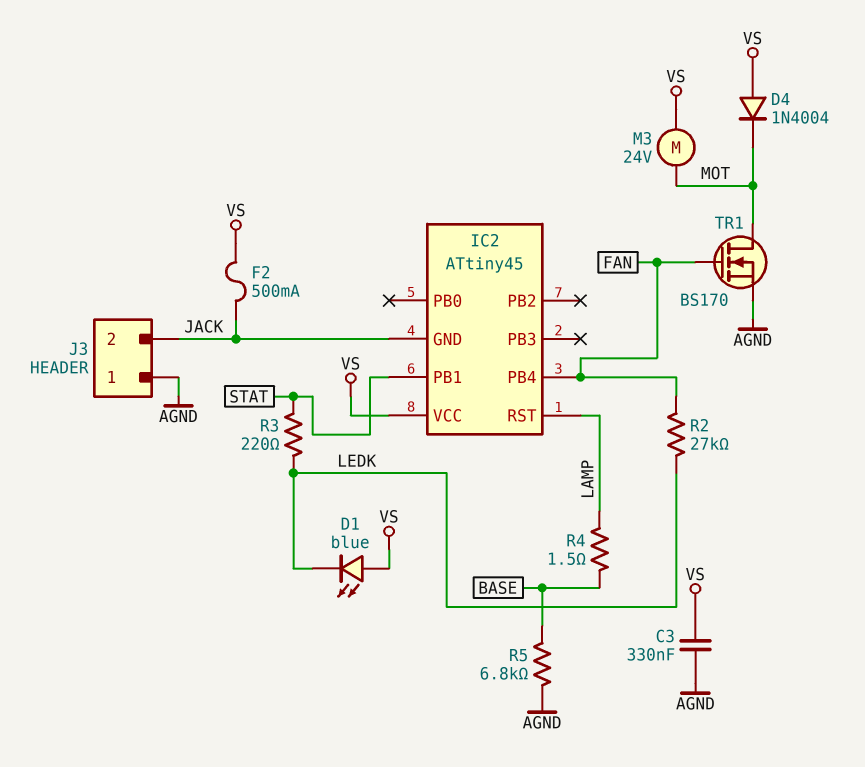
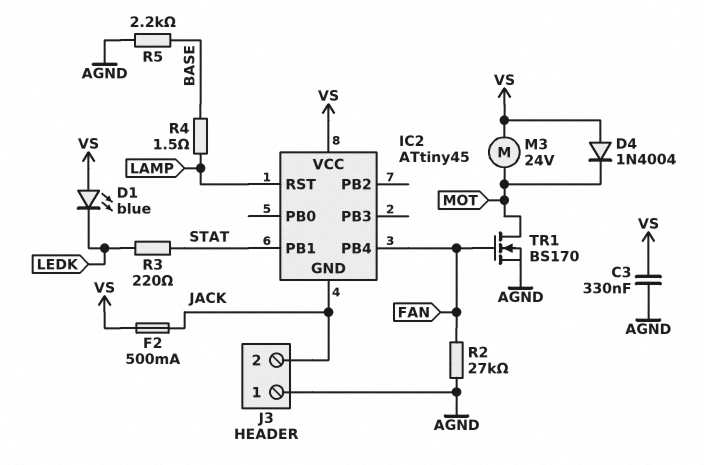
R2: 27k (FAN, LEDK) -> 27k (AGND, FAN)
R5: 6.8k (AGND, BASE) -> 2.2k (AGND, BASE)

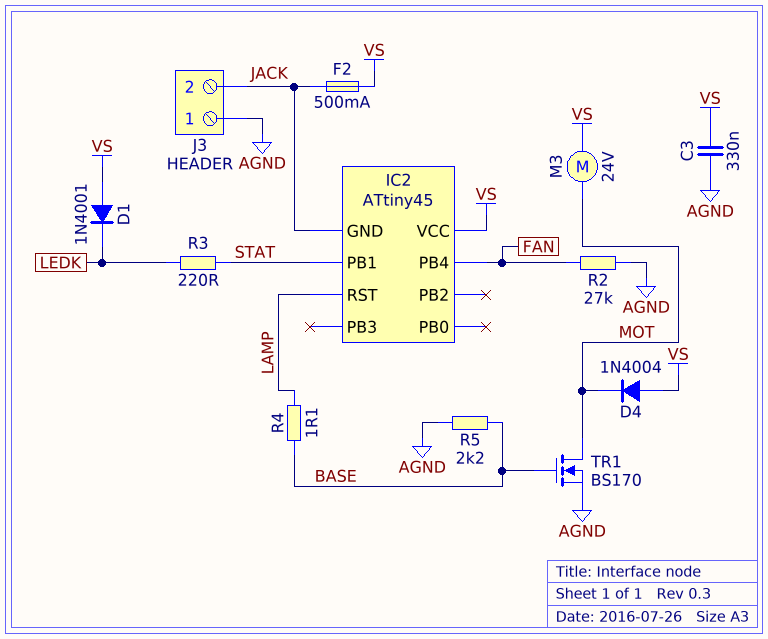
D1: LED blue (A VS, K LEDK) -> diode 1N4001 (A VS, K LEDK)
R4: 1.5 (BASE, LAMP) -> 1.1 (BASE, LAMP)
TR1: NMOS BS170 (G FAN, D MOT, S AGND) -> NMOS BS170 (G BASE, D MOT, S AGND)

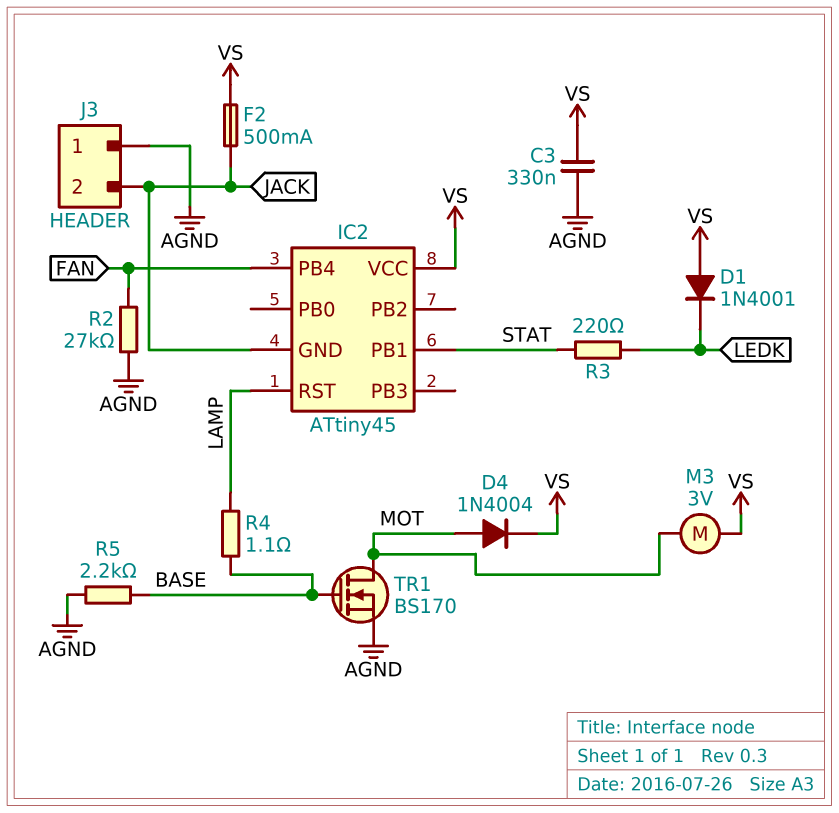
D4: diode 1N4004 (A VS, K MOT) -> diode 1N4004 (A MOT, K VS)
M3: motor 24V (MOT, VS) -> motor 3V (MOT, VS)

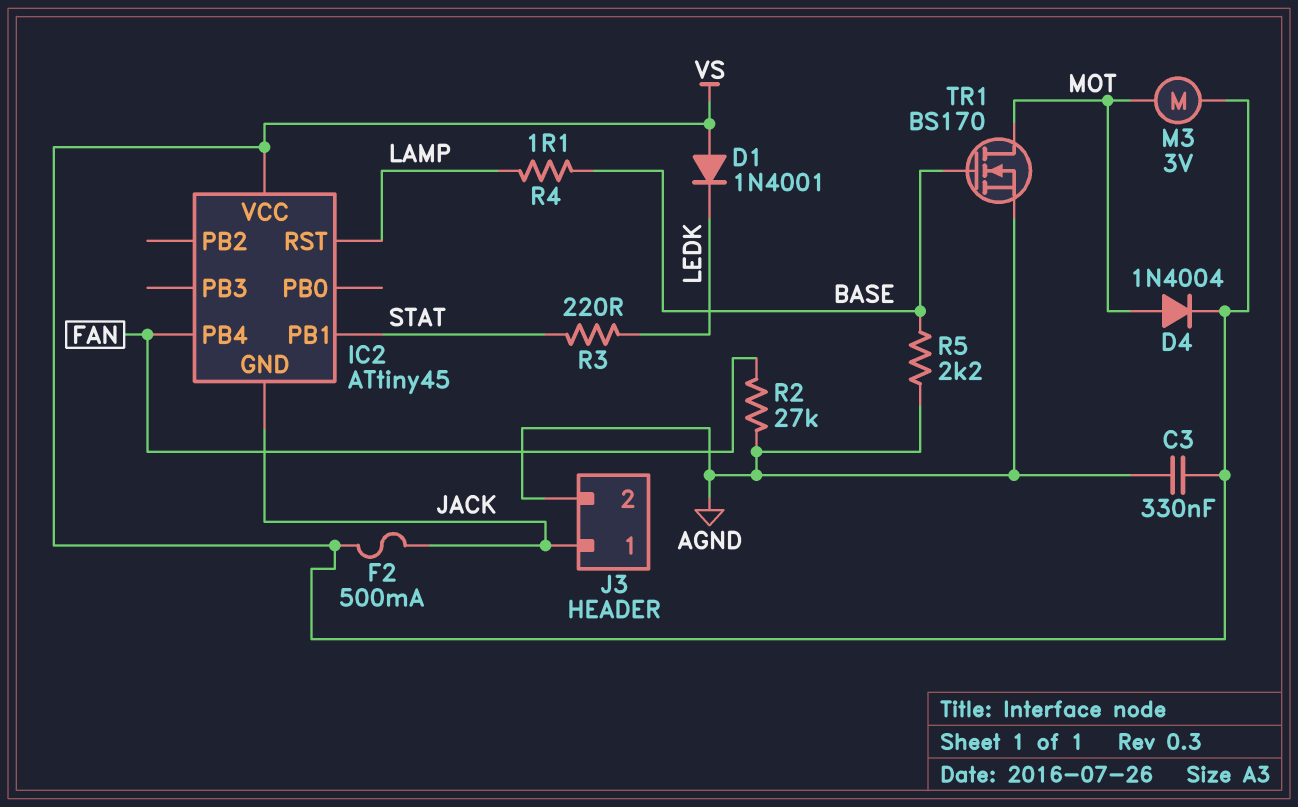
J3 pin 1: AGND -> JACK
J3 pin 2: JACK -> AGND

